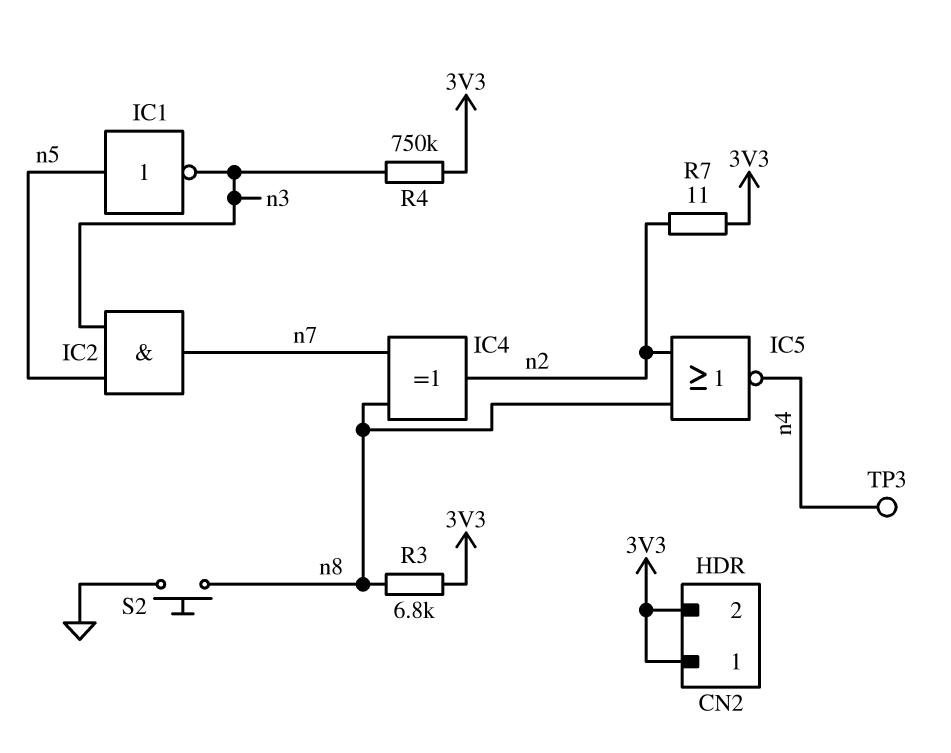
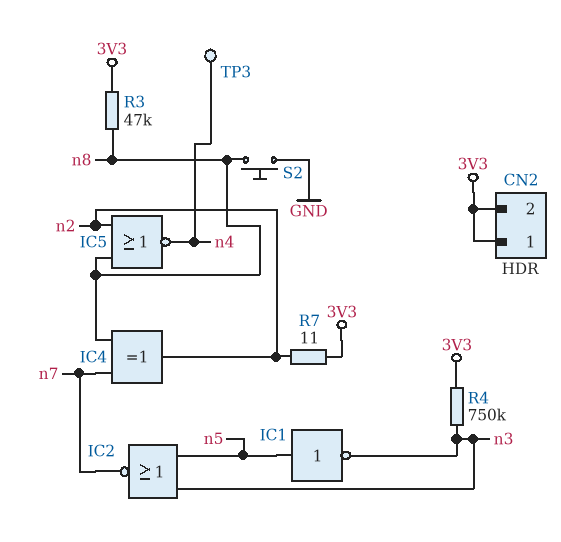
IC2: AND (in n3, in n5, out n7) -> NOR (in n3, in n5, out n7)
R3: 6.8k (3V3, n8) -> 47k (3V3, n8)

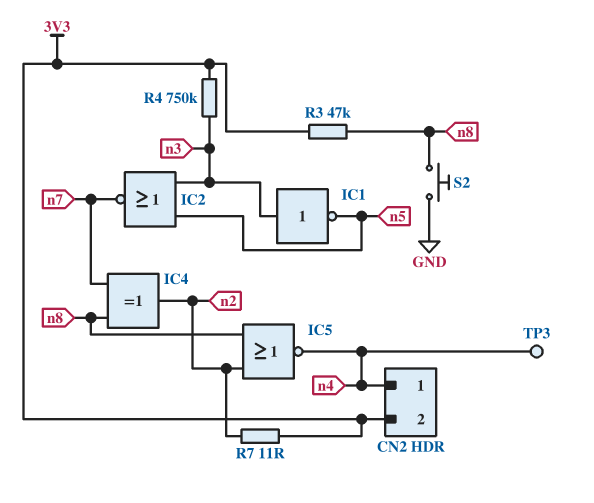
CN2 pin 1: 3V3 -> n4
IC1: NOT (in n5, out n3) -> NOT (in n3, out n5)

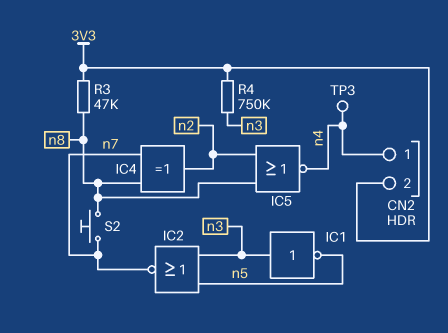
R7: 11 (3V3, n2) -> none
S2: button (GND, n8) -> button (n7, n8)

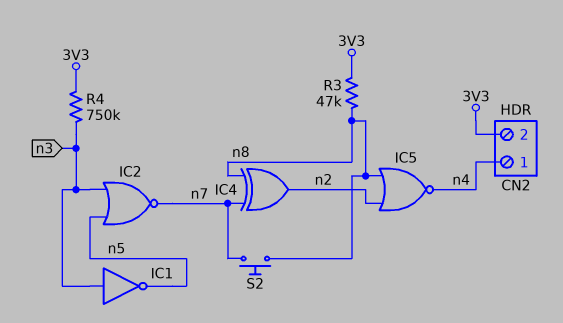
TP3: test point (n4) -> none

